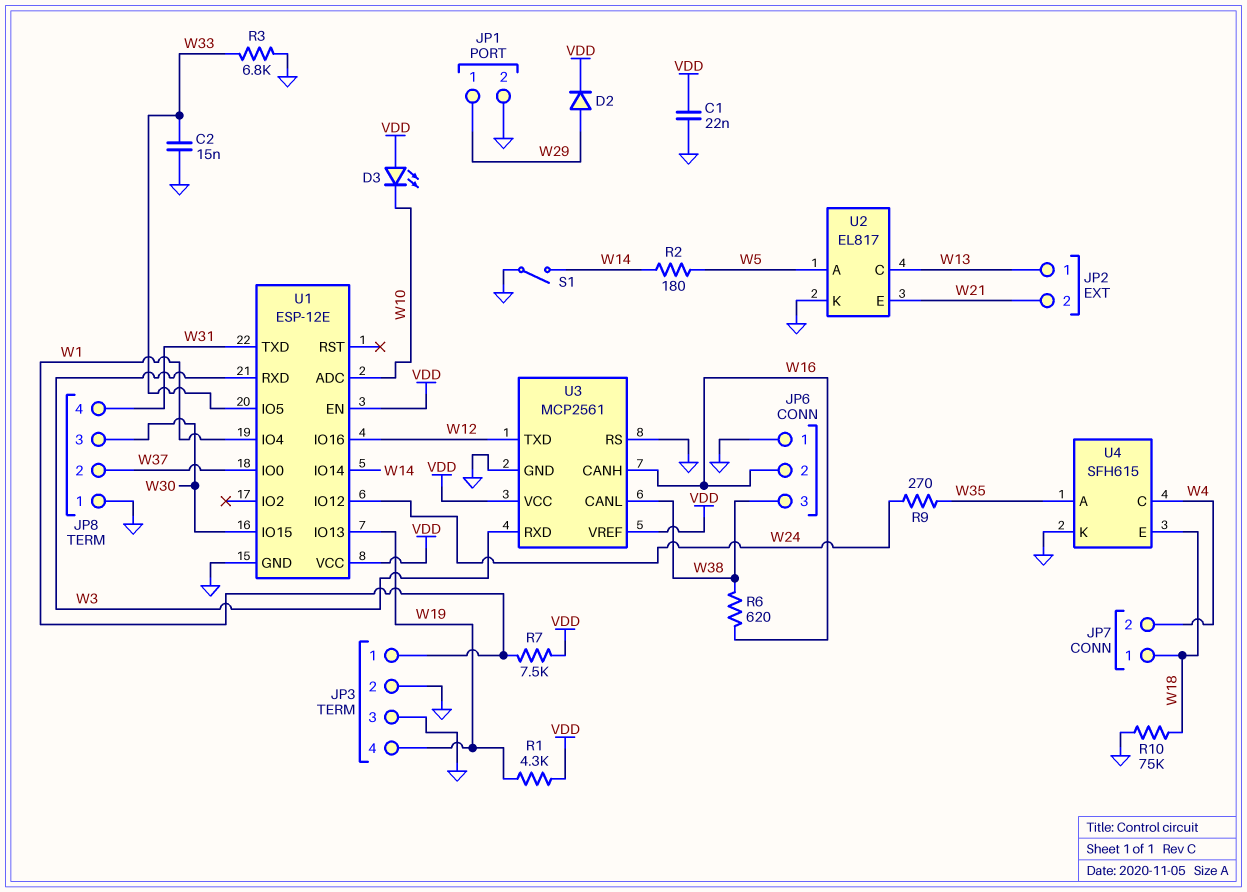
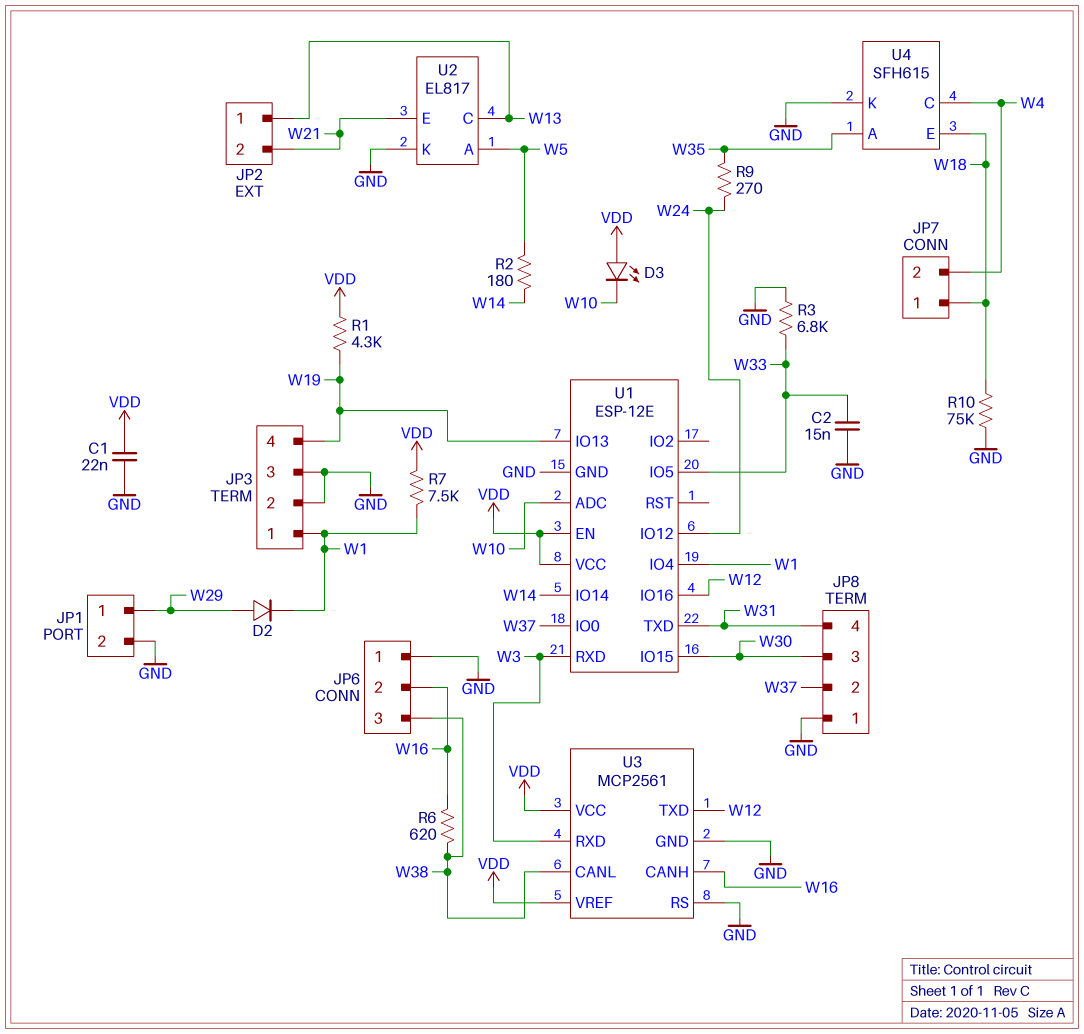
D2: diode (A W29, K VDD) -> diode (A W29, K W1)
S1: switch (GND, W14) -> none

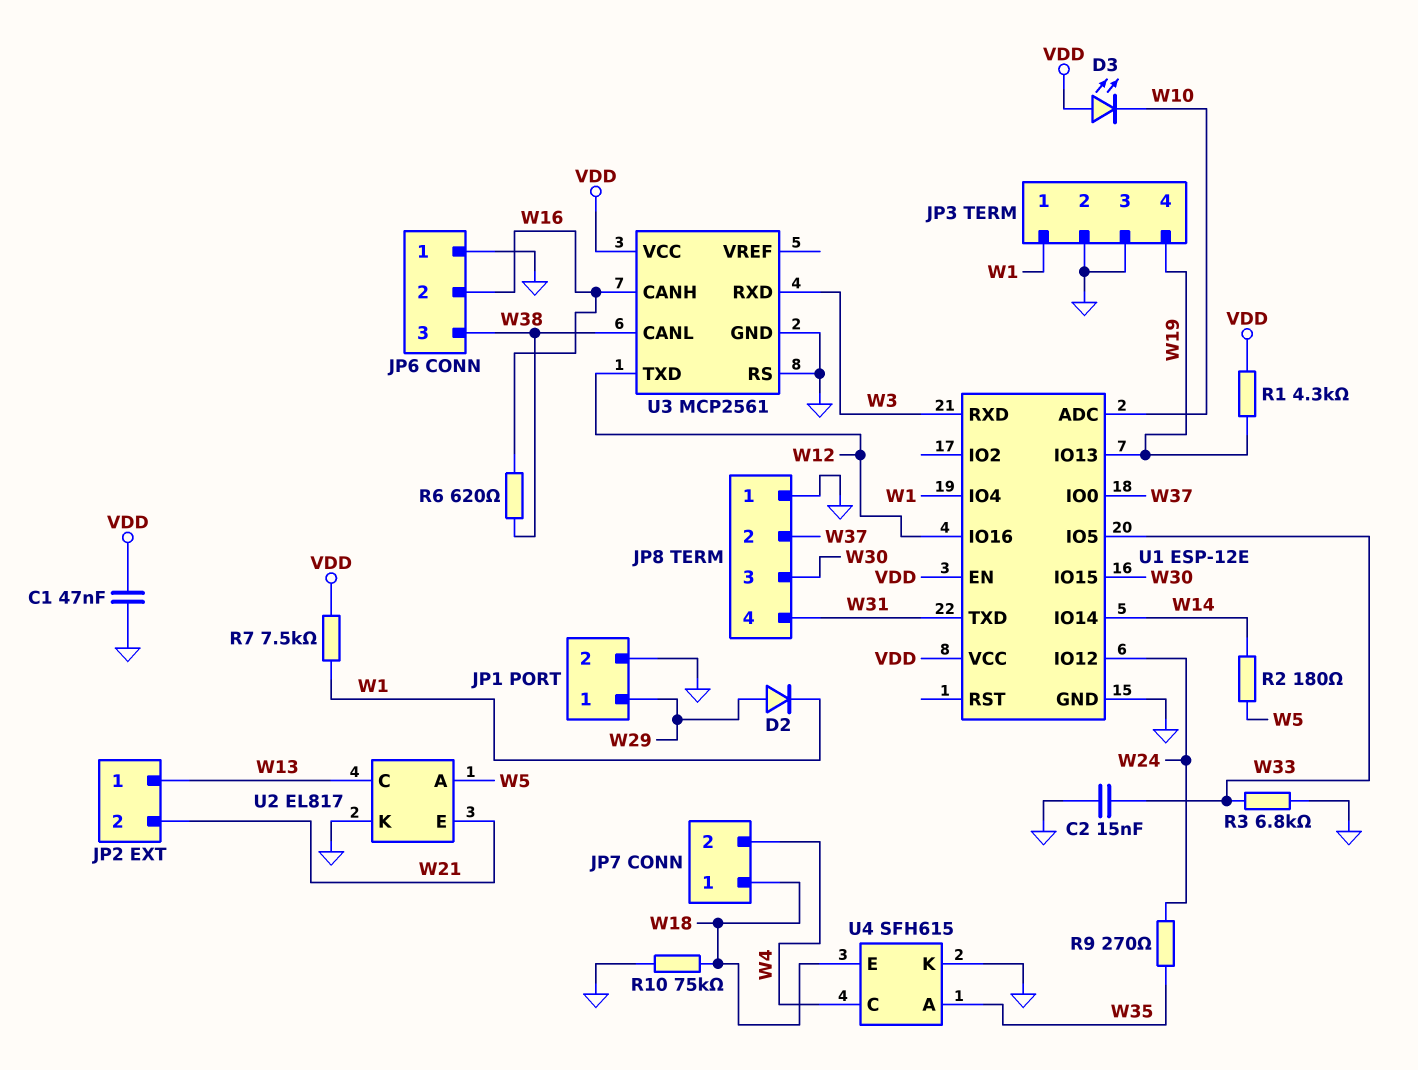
C1: 22nF (GND, VDD) -> 47nF (GND, VDD)
U3 pin VREF: VDD -> none

